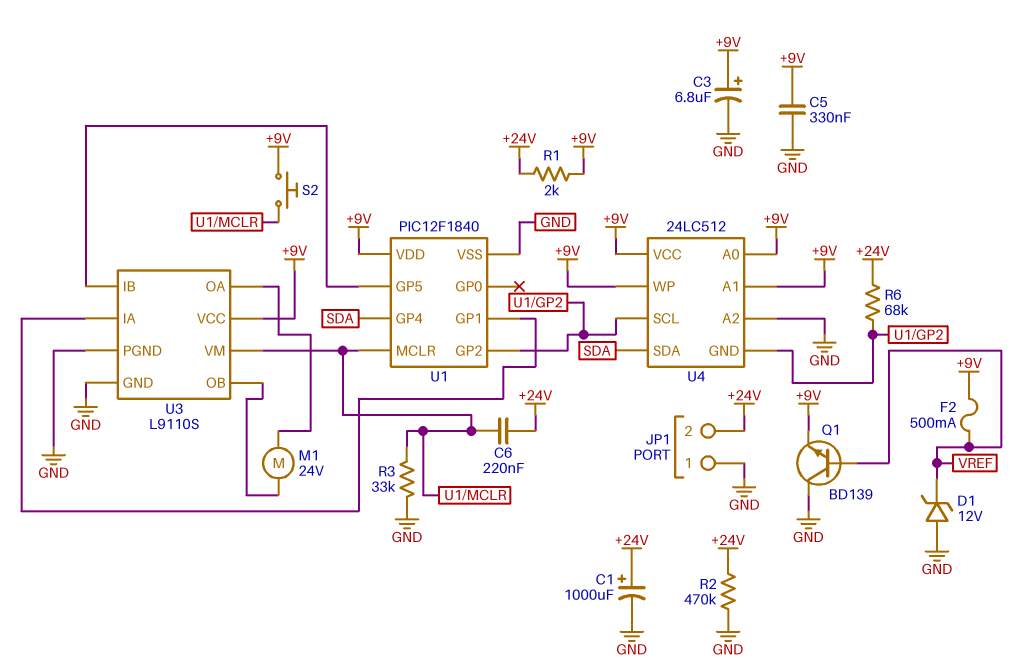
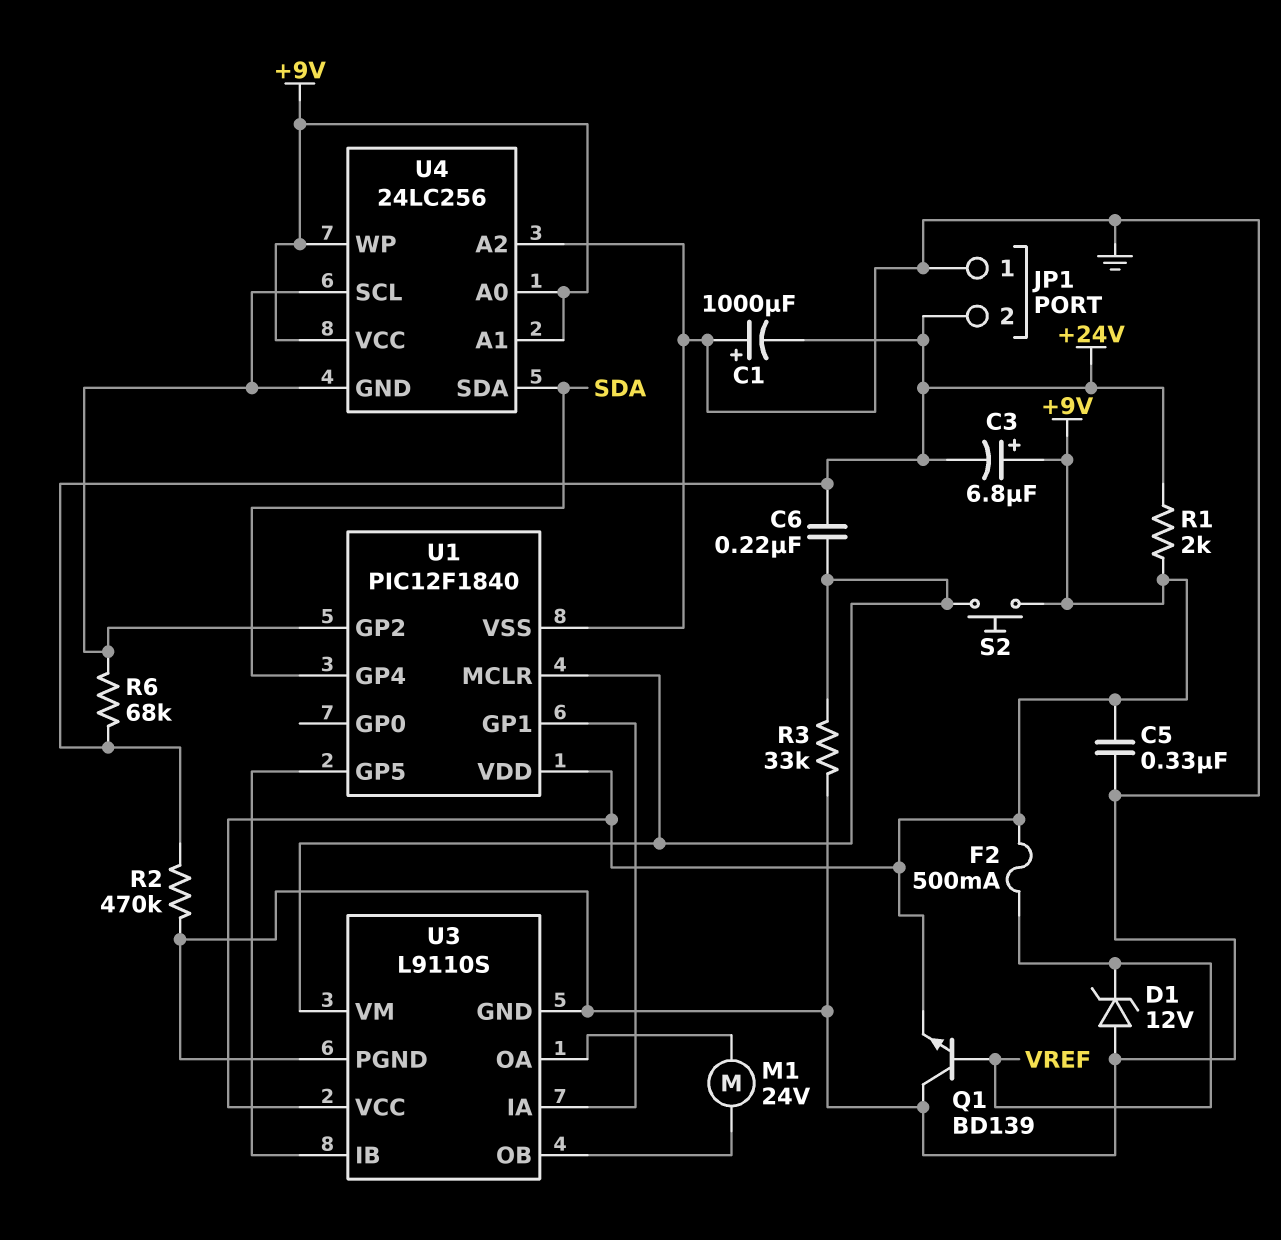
C1: 1000uF (plus +24V, minus GND) -> 1000uF (plus GND, minus +24V)
C3: 6.8uF (plus +9V, minus GND) -> 6.8uF (plus +9V, minus +24V)
U4: 24LC512 -> 24LC256

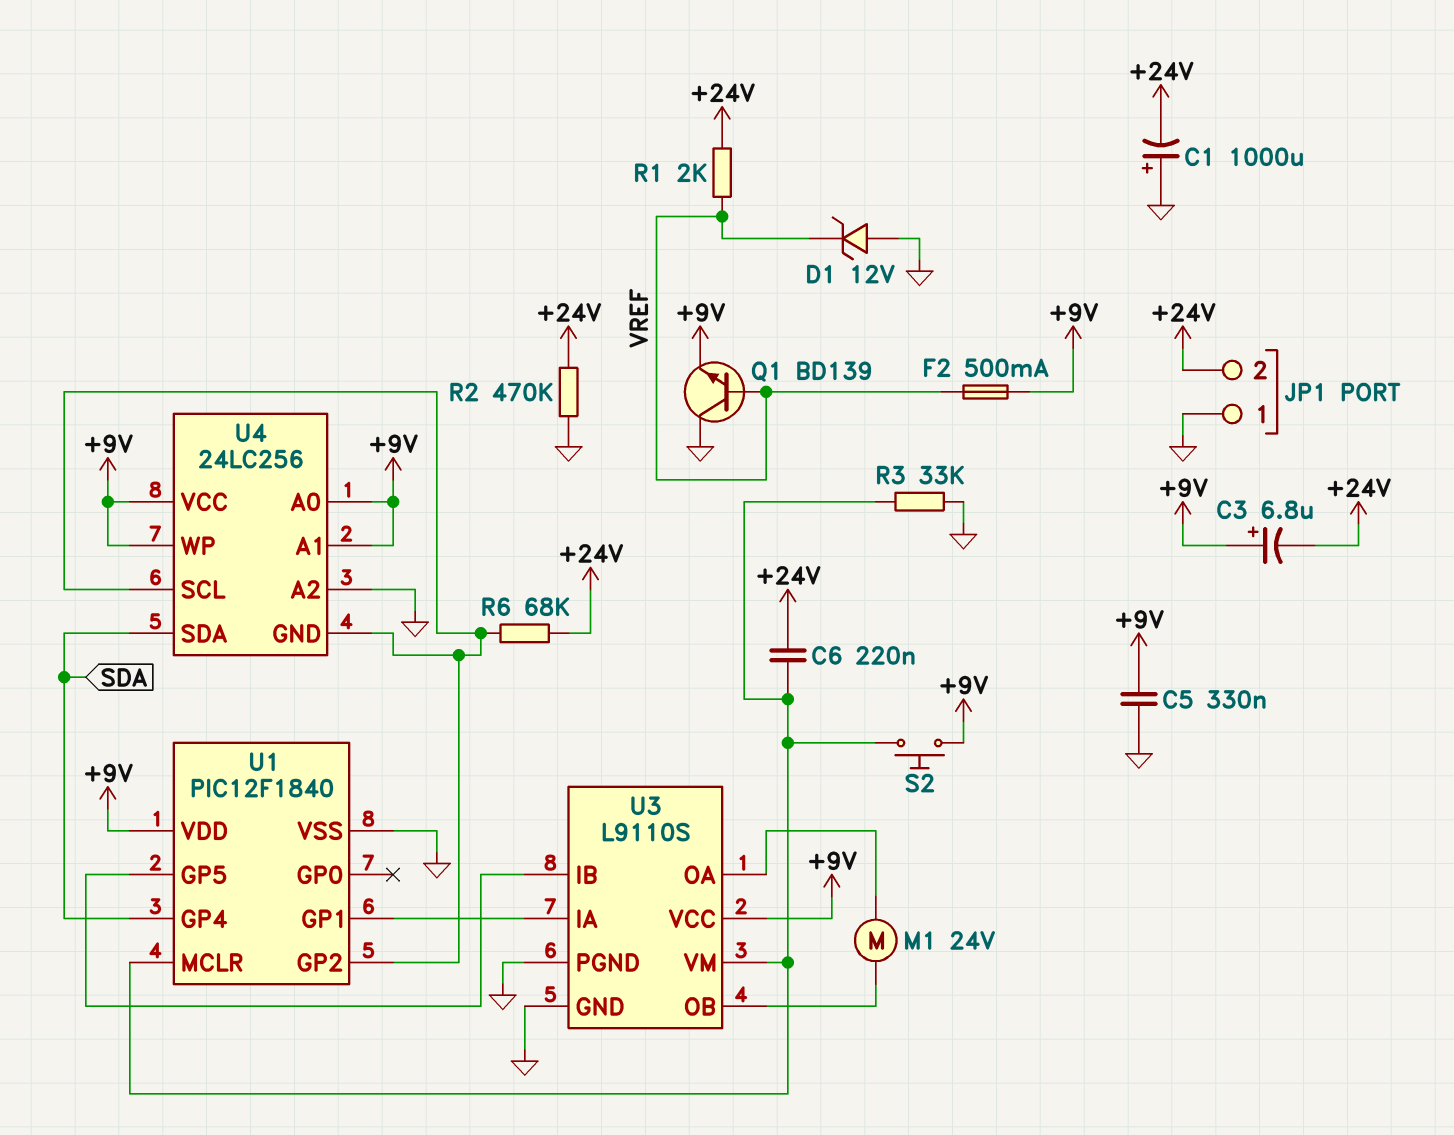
R1: 2k (+9V, +24V) -> 2k (+24V, VREF)

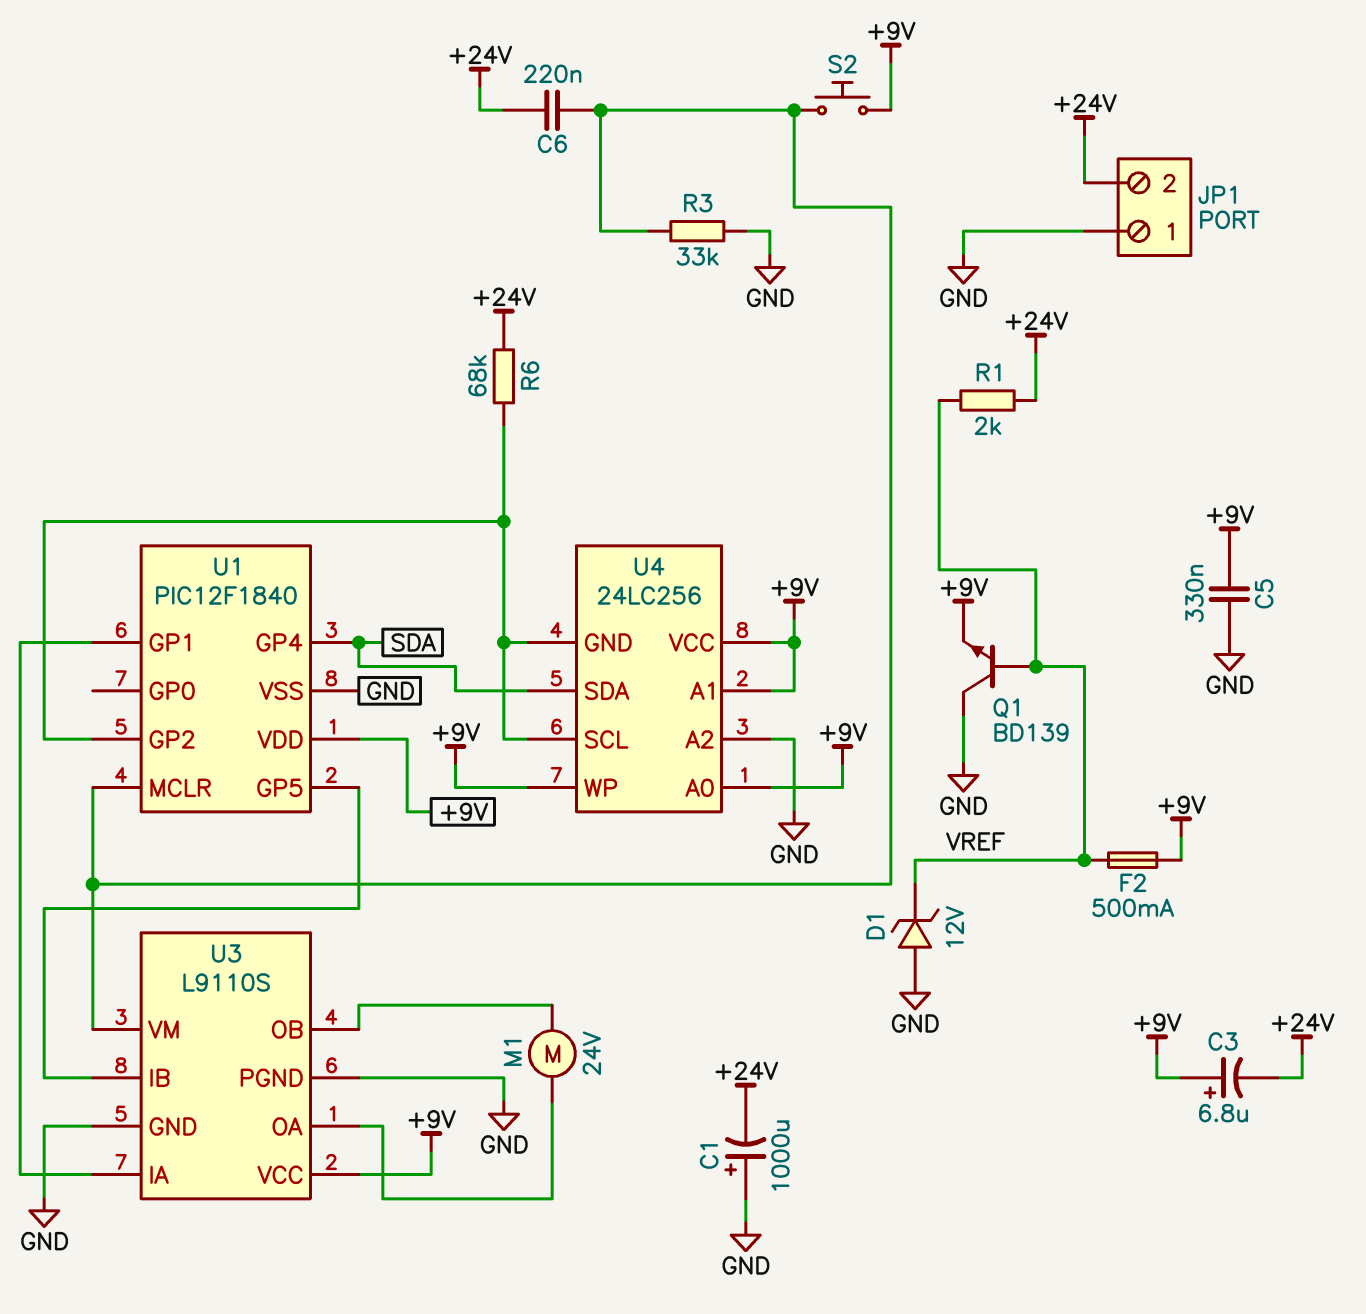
R2: 470k (+24V, GND) -> none

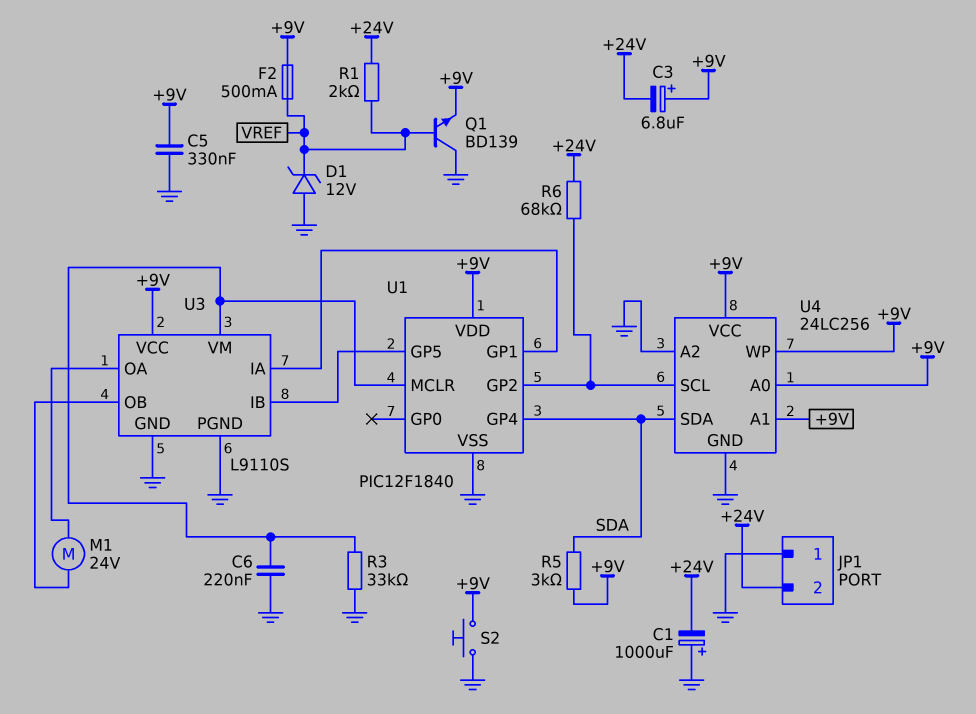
C6: 220nF (+24V, U1/MCLR) -> 220nF (GND, U1/MCLR)
R5: none -> 3k (+9V, SDA)
S2: button (+9V, U1/MCLR) -> button (+9V, GND)
U4 pin GND: U1/GP2 -> GND

